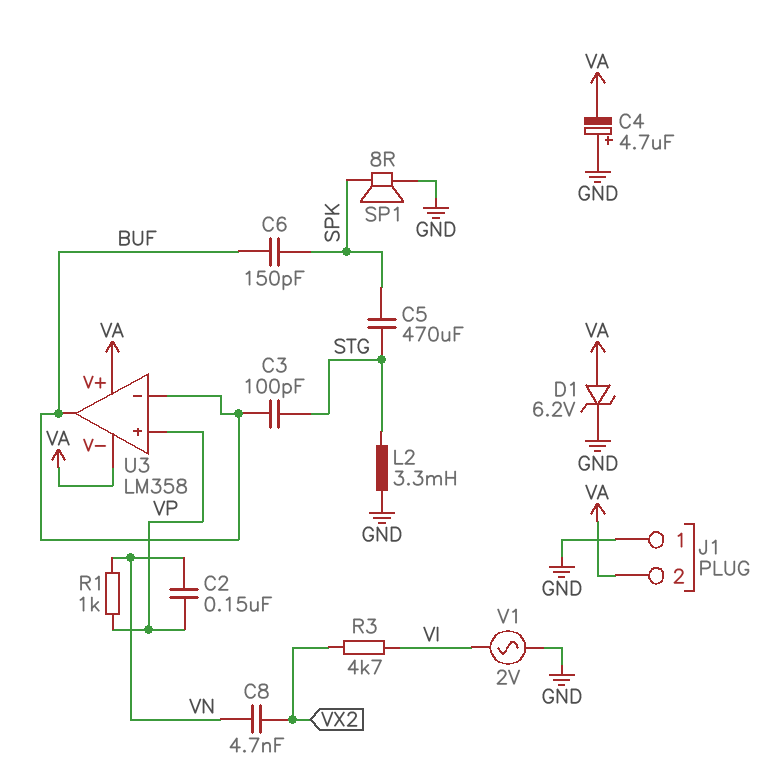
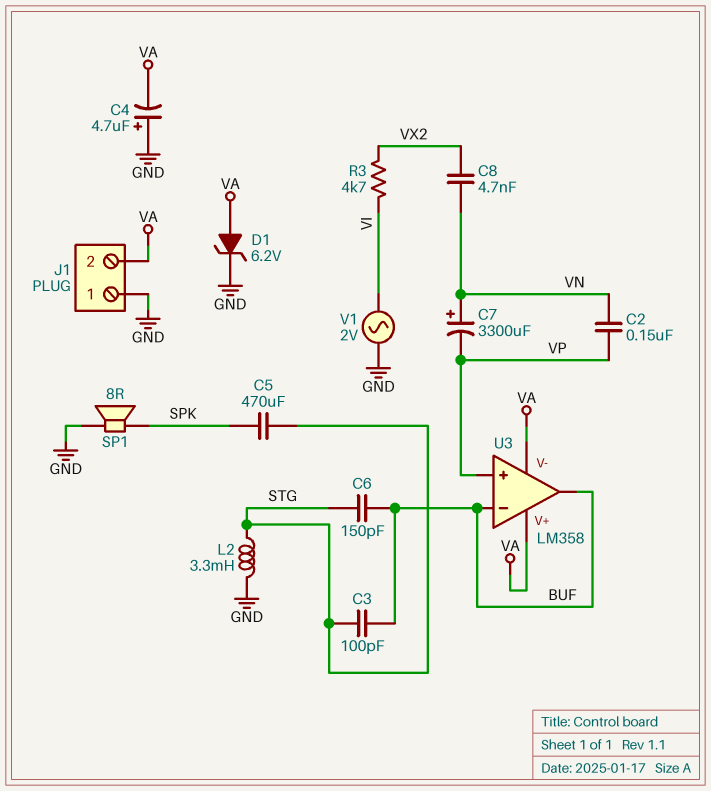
C6: 150pF (BUF, SPK) -> 150pF (BUF, STG)
C7: none -> 3300uF (plus VN, minus VP)
R1: 1k (VN, VP) -> none

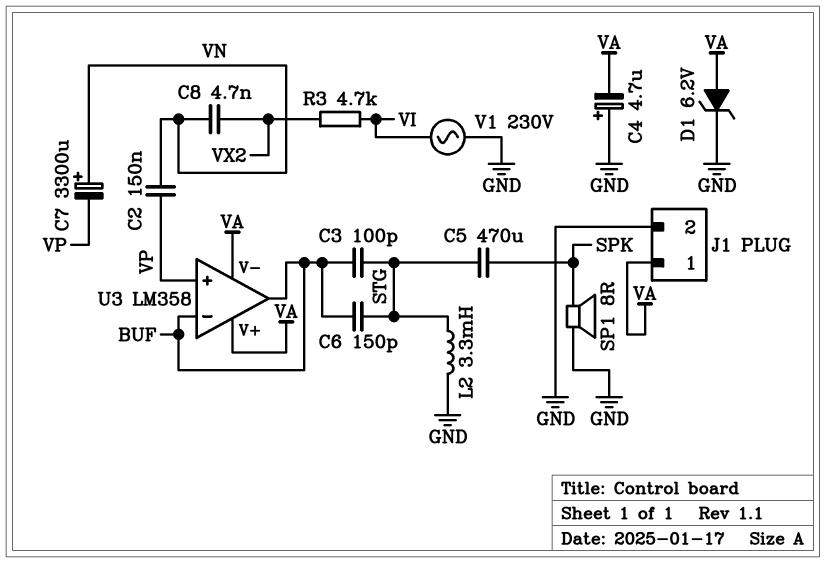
J1 pin 1: GND -> VA
J1 pin 2: VA -> GND
V1: AC 2V (GND, VI) -> AC 230V (GND, VI)

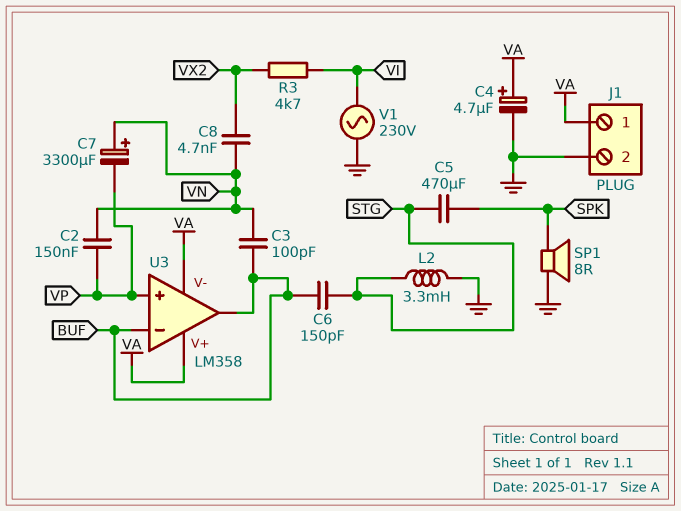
C3: 100pF (BUF, STG) -> 100pF (BUF, VN)
C4: 4.7uF (plus GND, minus VA) -> 4.7uF (plus VA, minus GND)
D1: zener 6.2V (A VA, K GND) -> none

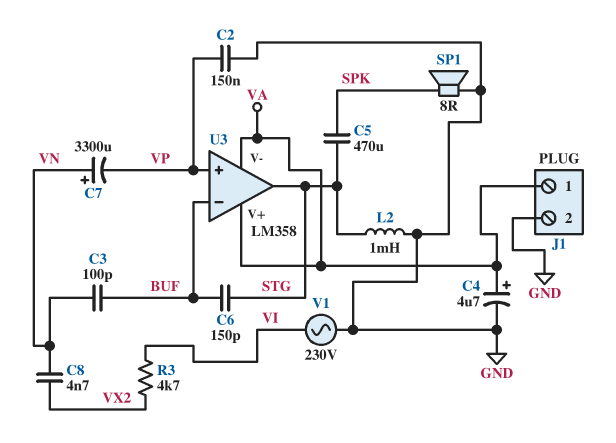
C2: 150nF (VN, VP) -> 150nF (GND, VP)
L2: 3.3mH (GND, STG) -> 1mH (GND, STG)
U3 pin out: BUF -> STG

